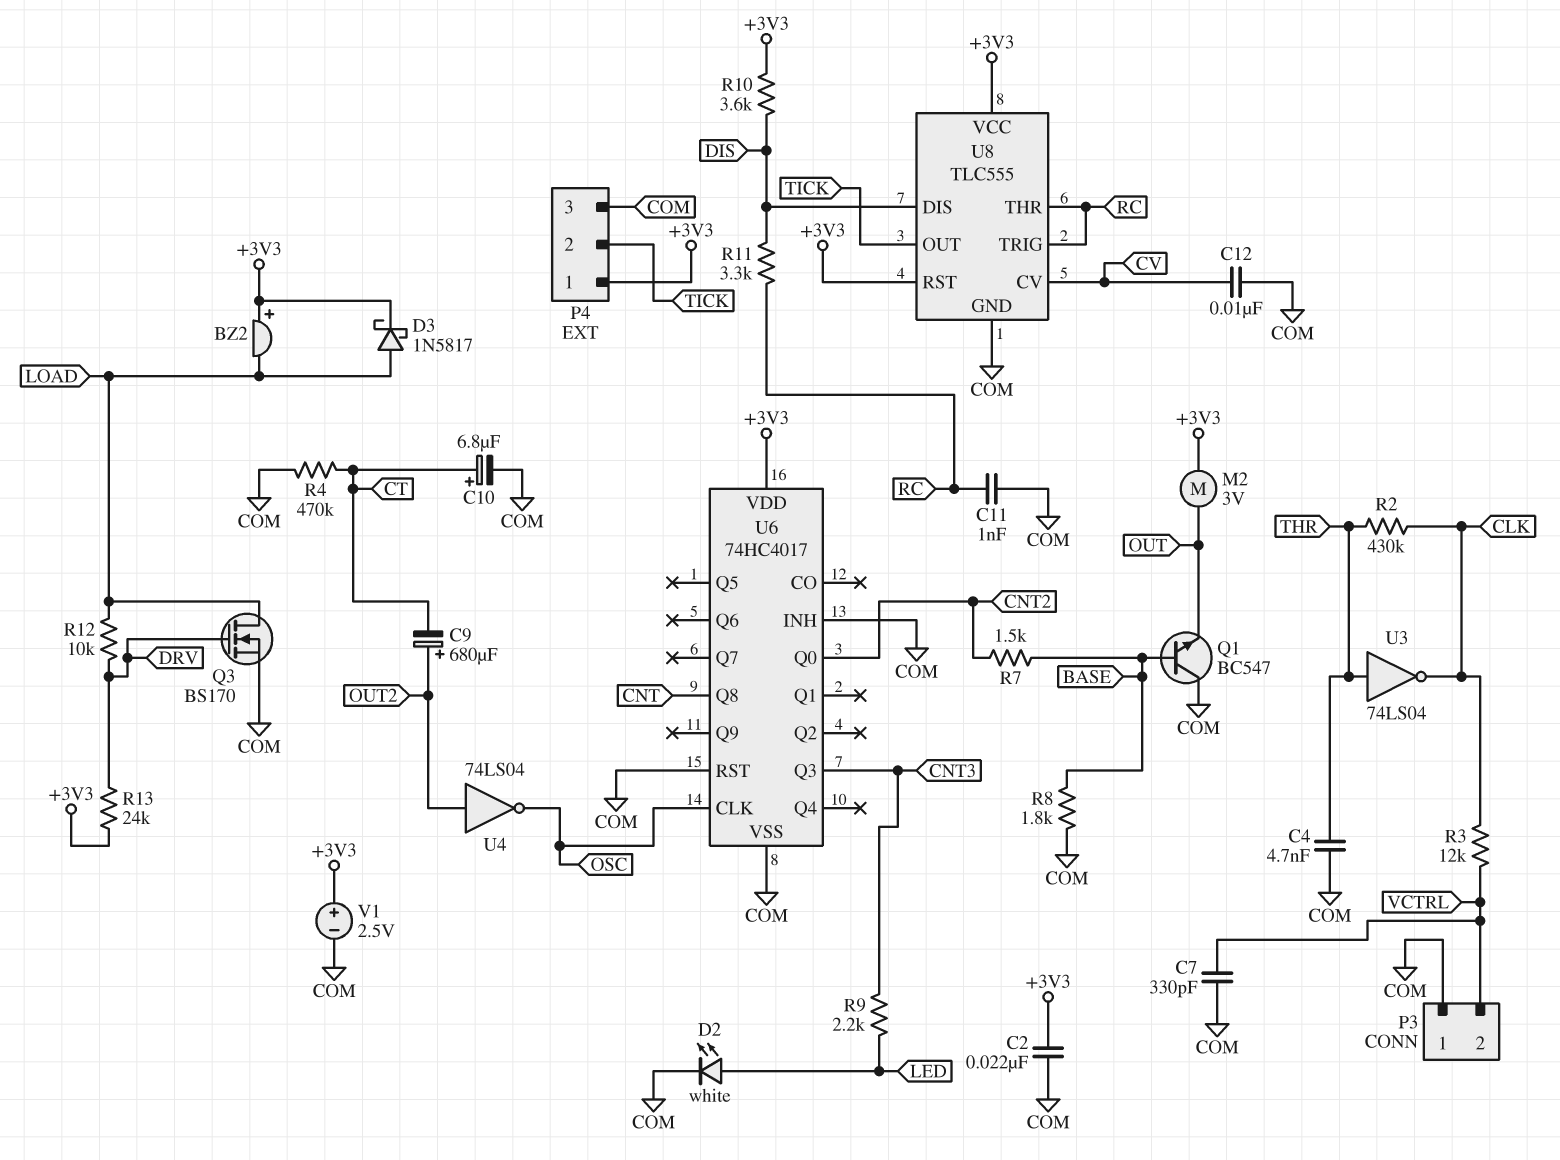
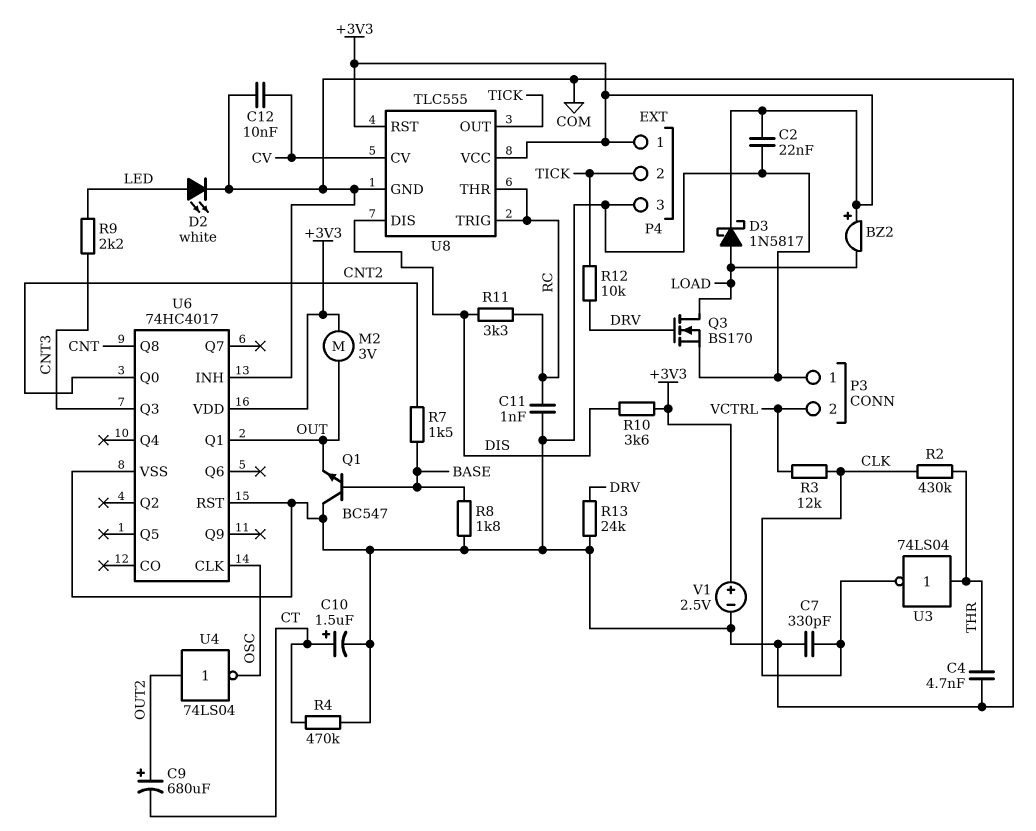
C7: 330pF (COM, VCTRL) -> 330pF (CLK, COM)
C10: 6.8uF (plus CT, minus COM) -> 1.5uF (plus CT, minus COM)
R12: 10k (DRV, LOAD) -> 10k (DRV, TICK)
R13: 24k (+3V3, DRV) -> 24k (COM, DRV)
U6 pin Q1: none -> OUT

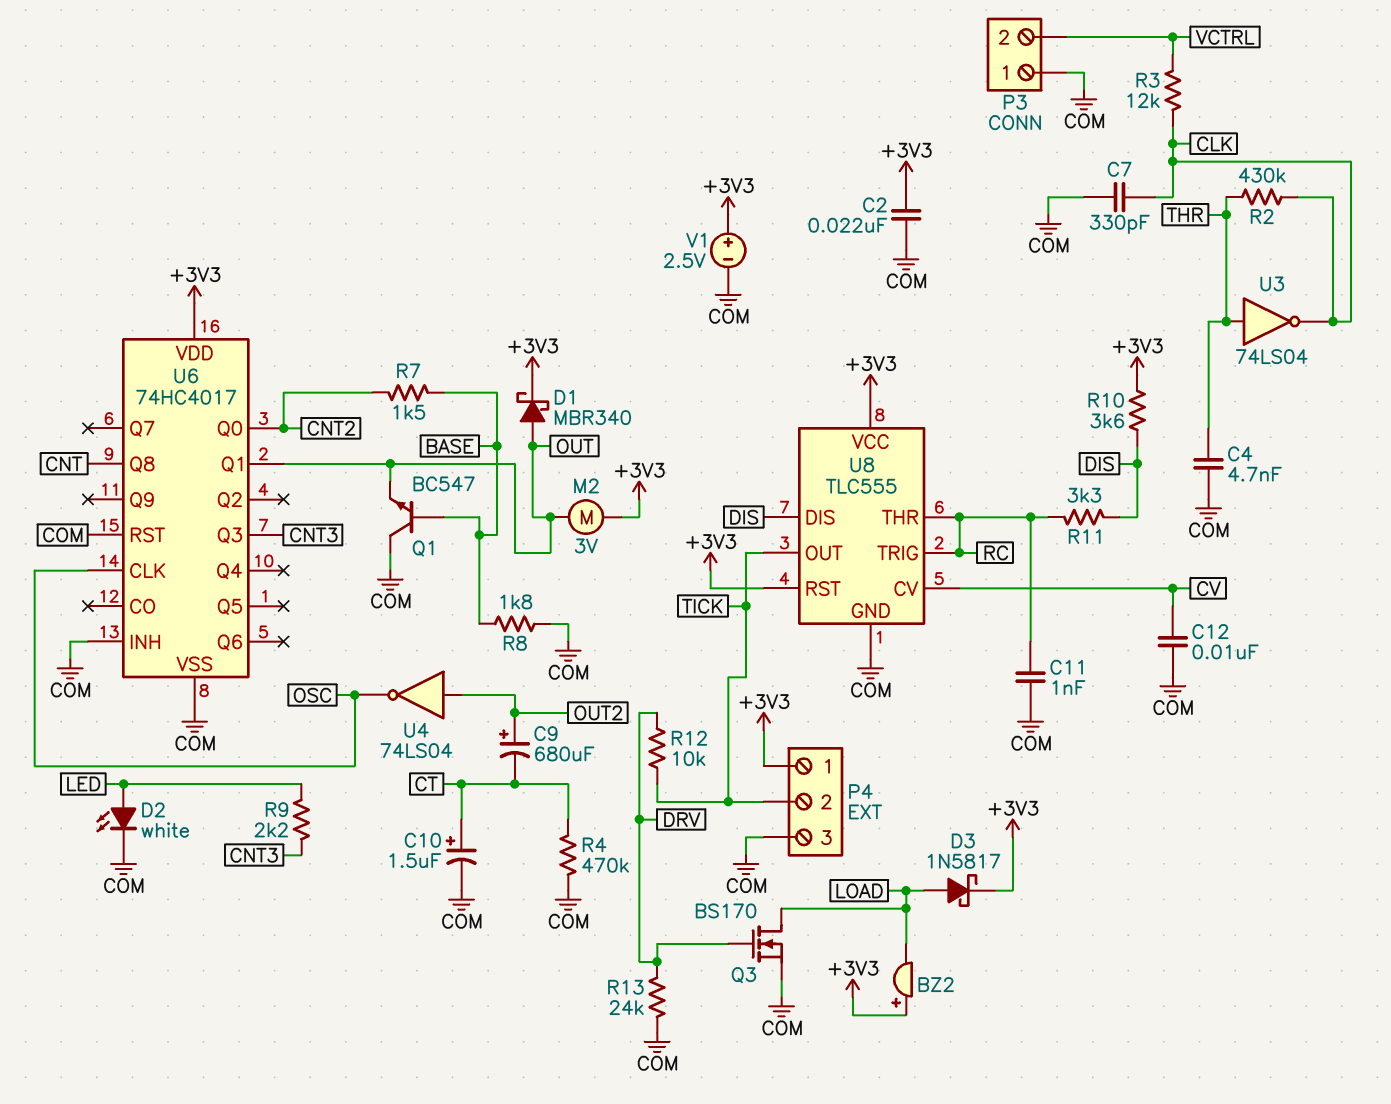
D1: none -> schottky MBR340 (A OUT, K +3V3)

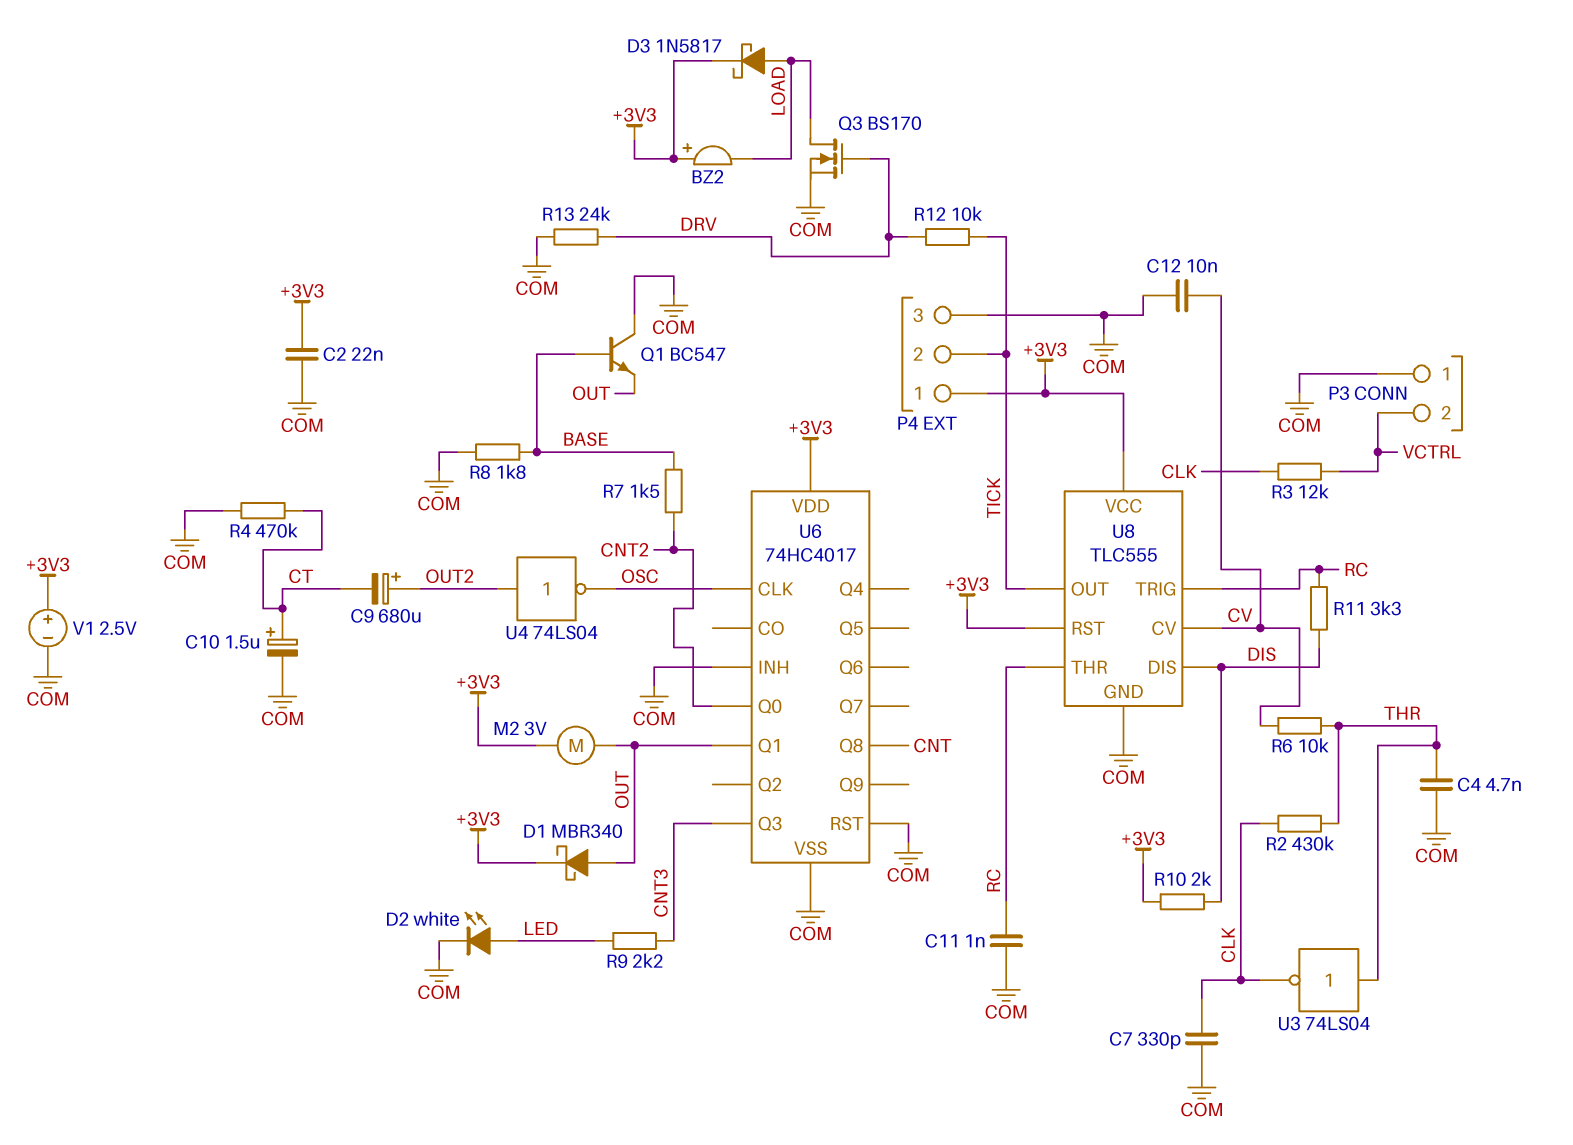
R6: none -> 10k (CV, THR)
R10: 3.6k (+3V3, DIS) -> 2k (+3V3, DIS)

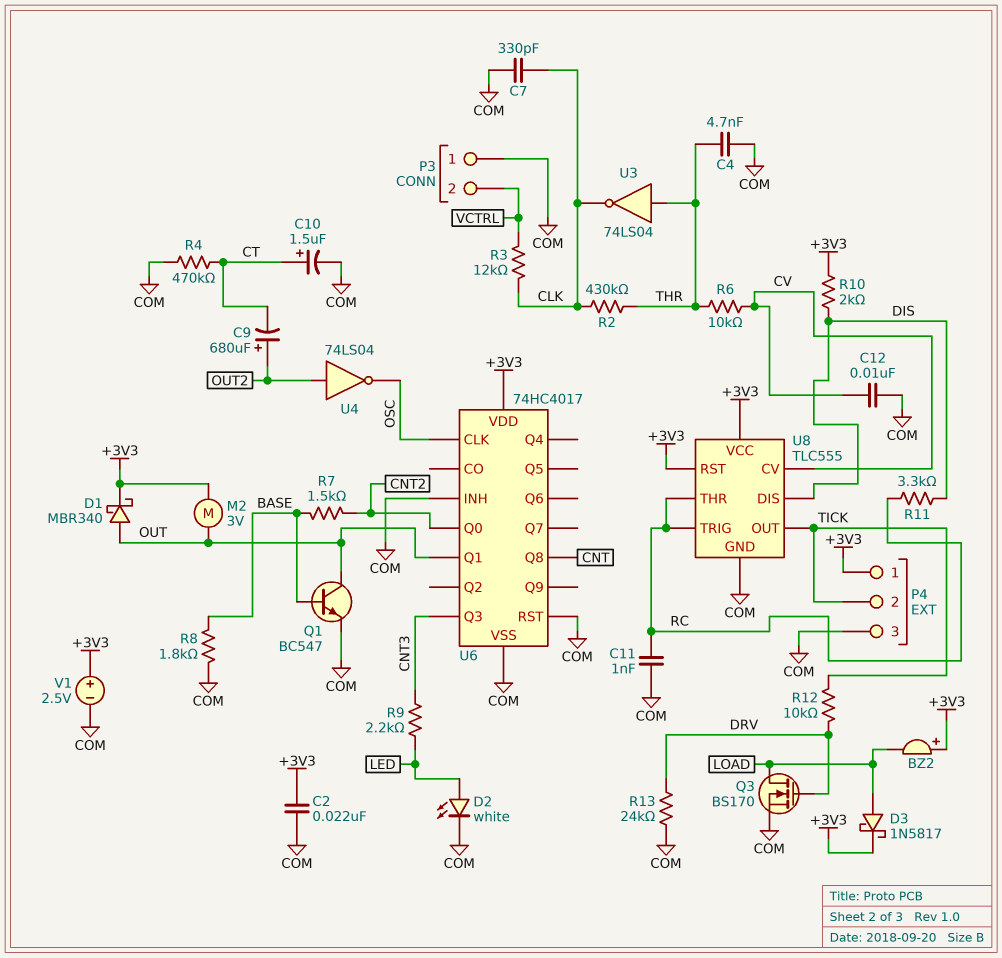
Q1: NPN BC547 (B BASE, C COM, E OUT) -> NPN BC547 (B BASE, C OUT, E COM)

